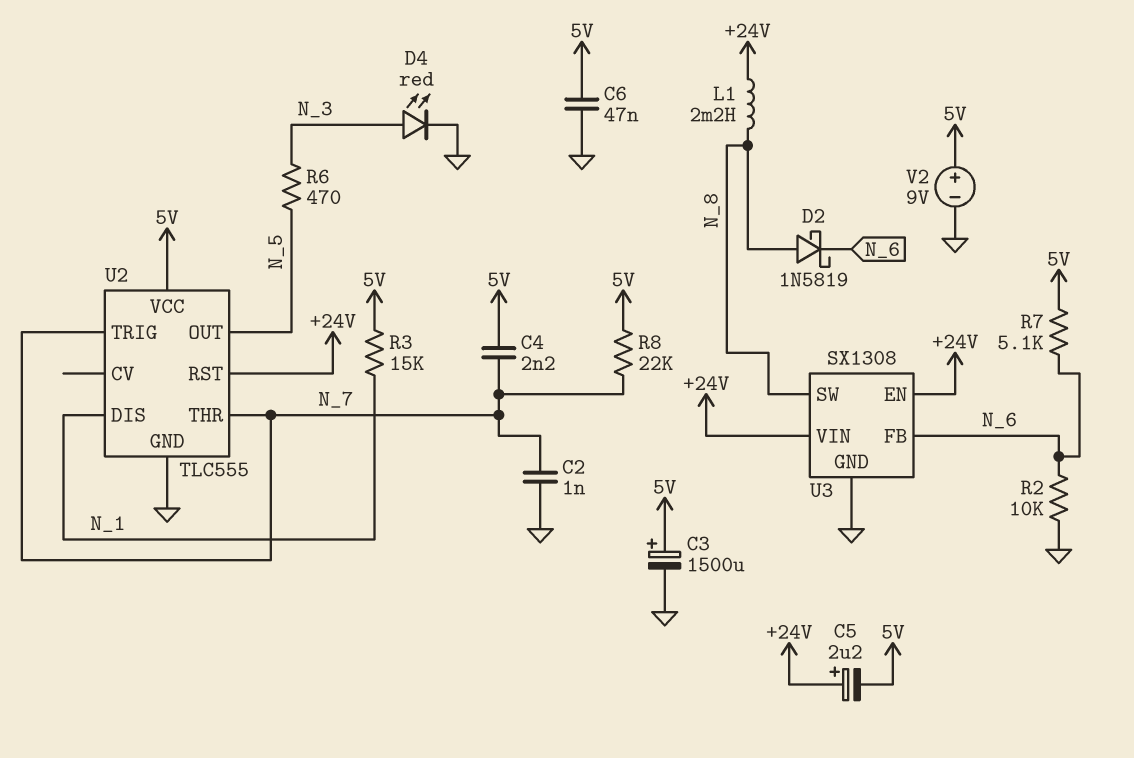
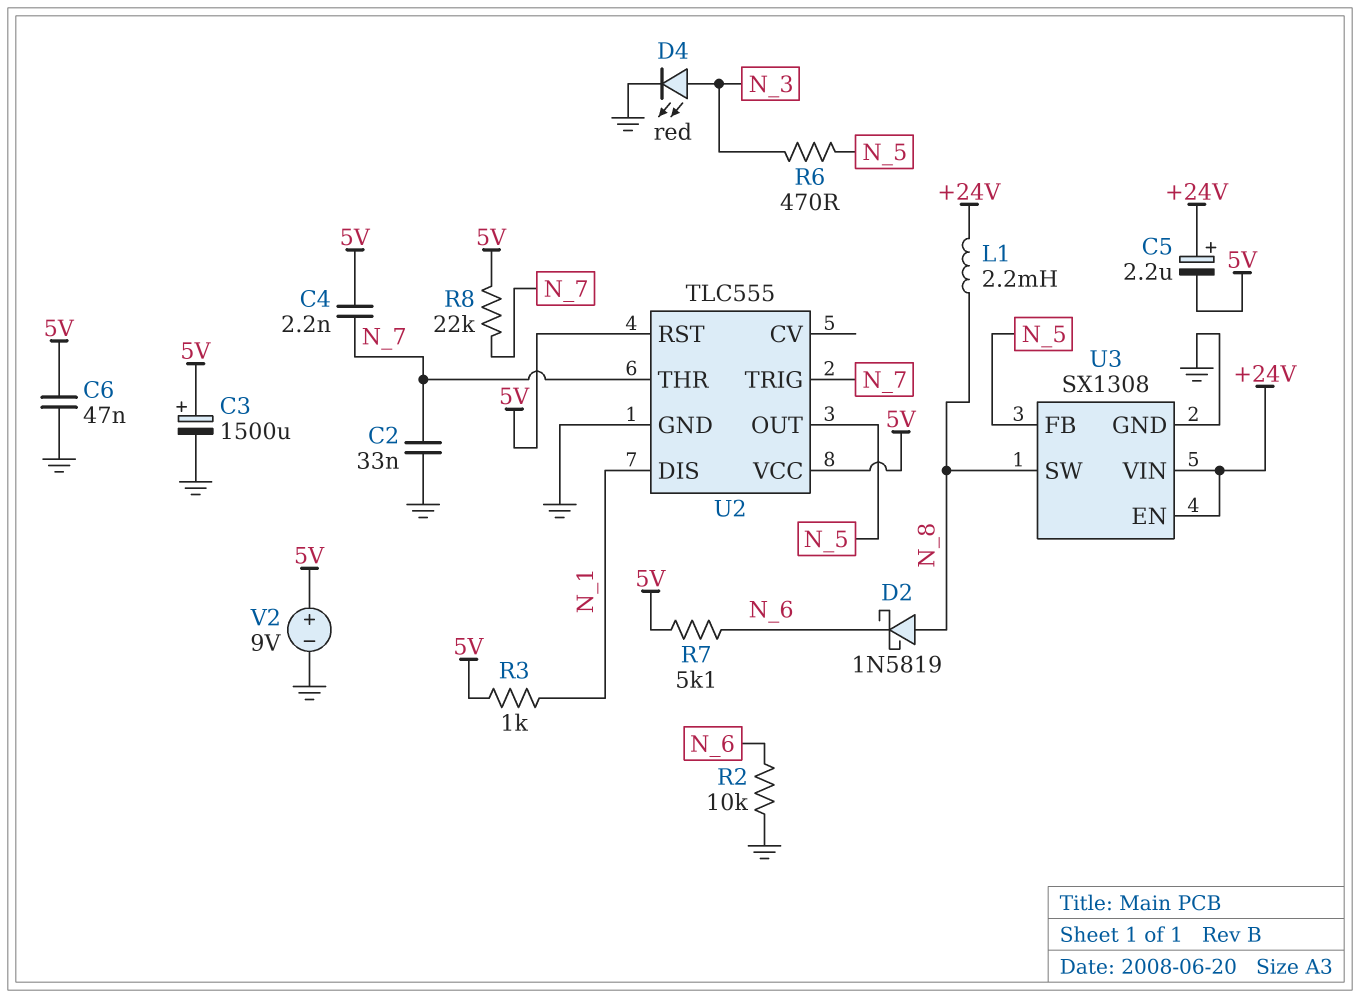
C2: 1nF (GND, N_7) -> 33nF (GND, N_7)
R3: 15k (5V, N_1) -> 1k (5V, N_1)
U2 pin RST: +24V -> 5V
U3 pin FB: N_6 -> N_5

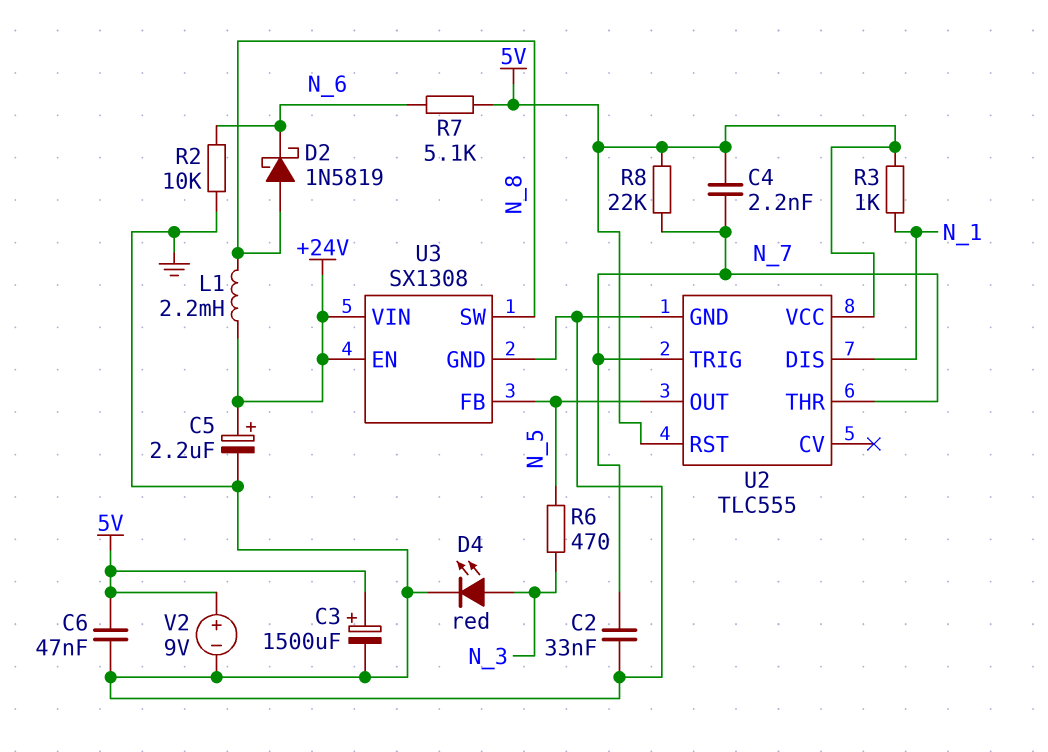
C5: 2.2uF (plus +24V, minus 5V) -> 2.2uF (plus +24V, minus GND)

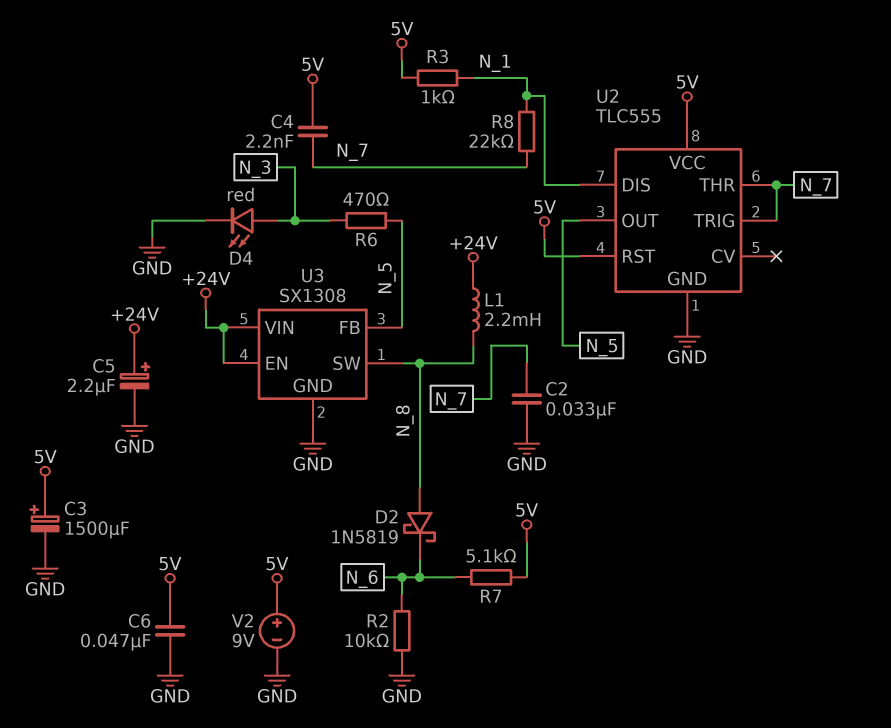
R8: 22k (5V, N_7) -> 22k (N_1, N_7)

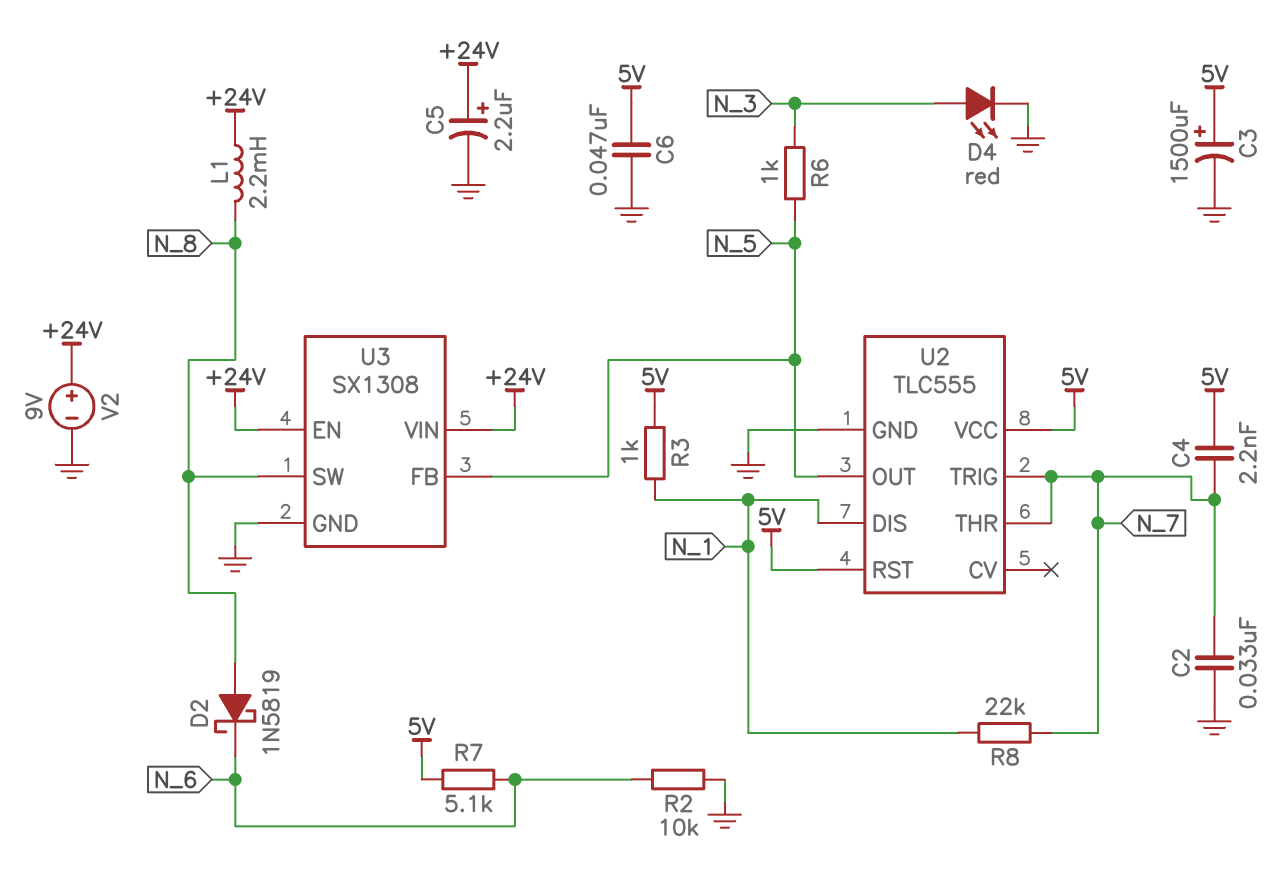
R6: 470 (N_3, N_5) -> 1k (N_3, N_5)
V2: 9V (plus 5V, minus GND) -> 9V (plus +24V, minus GND)

